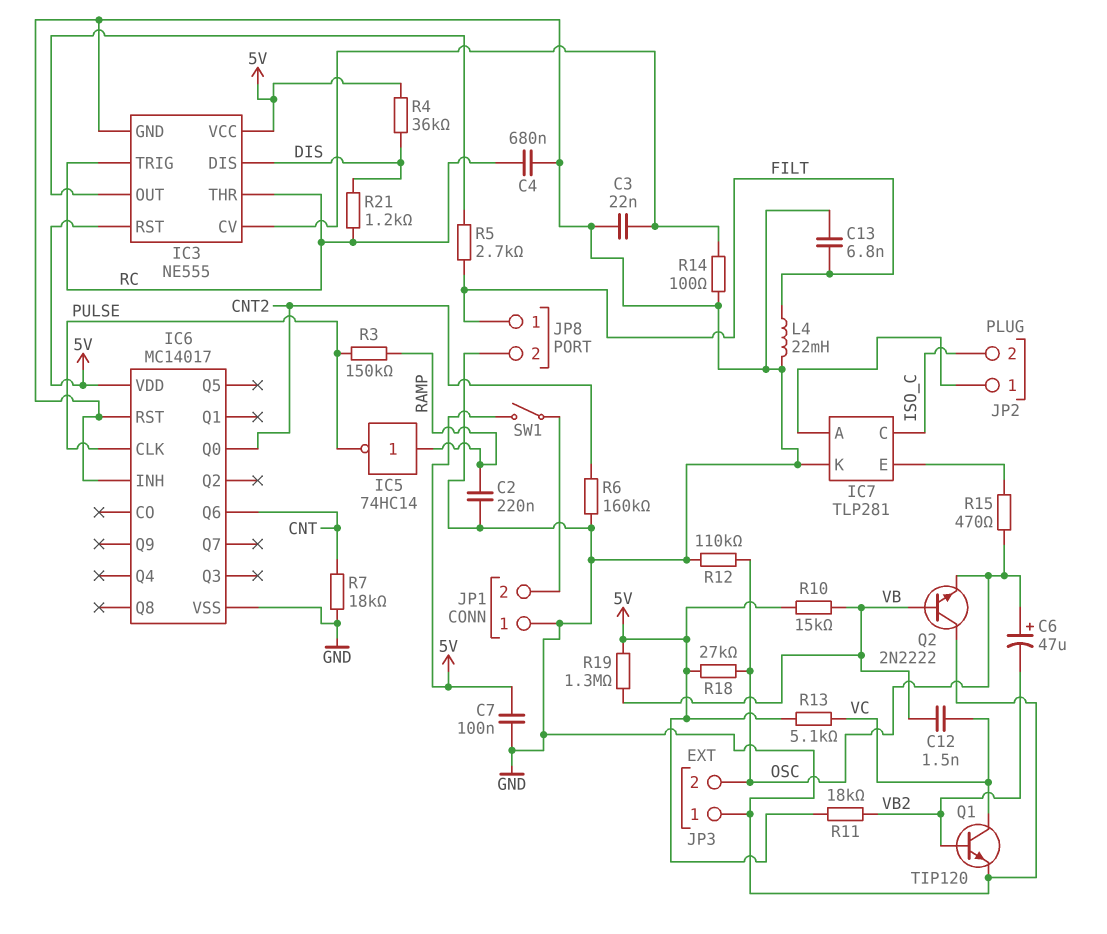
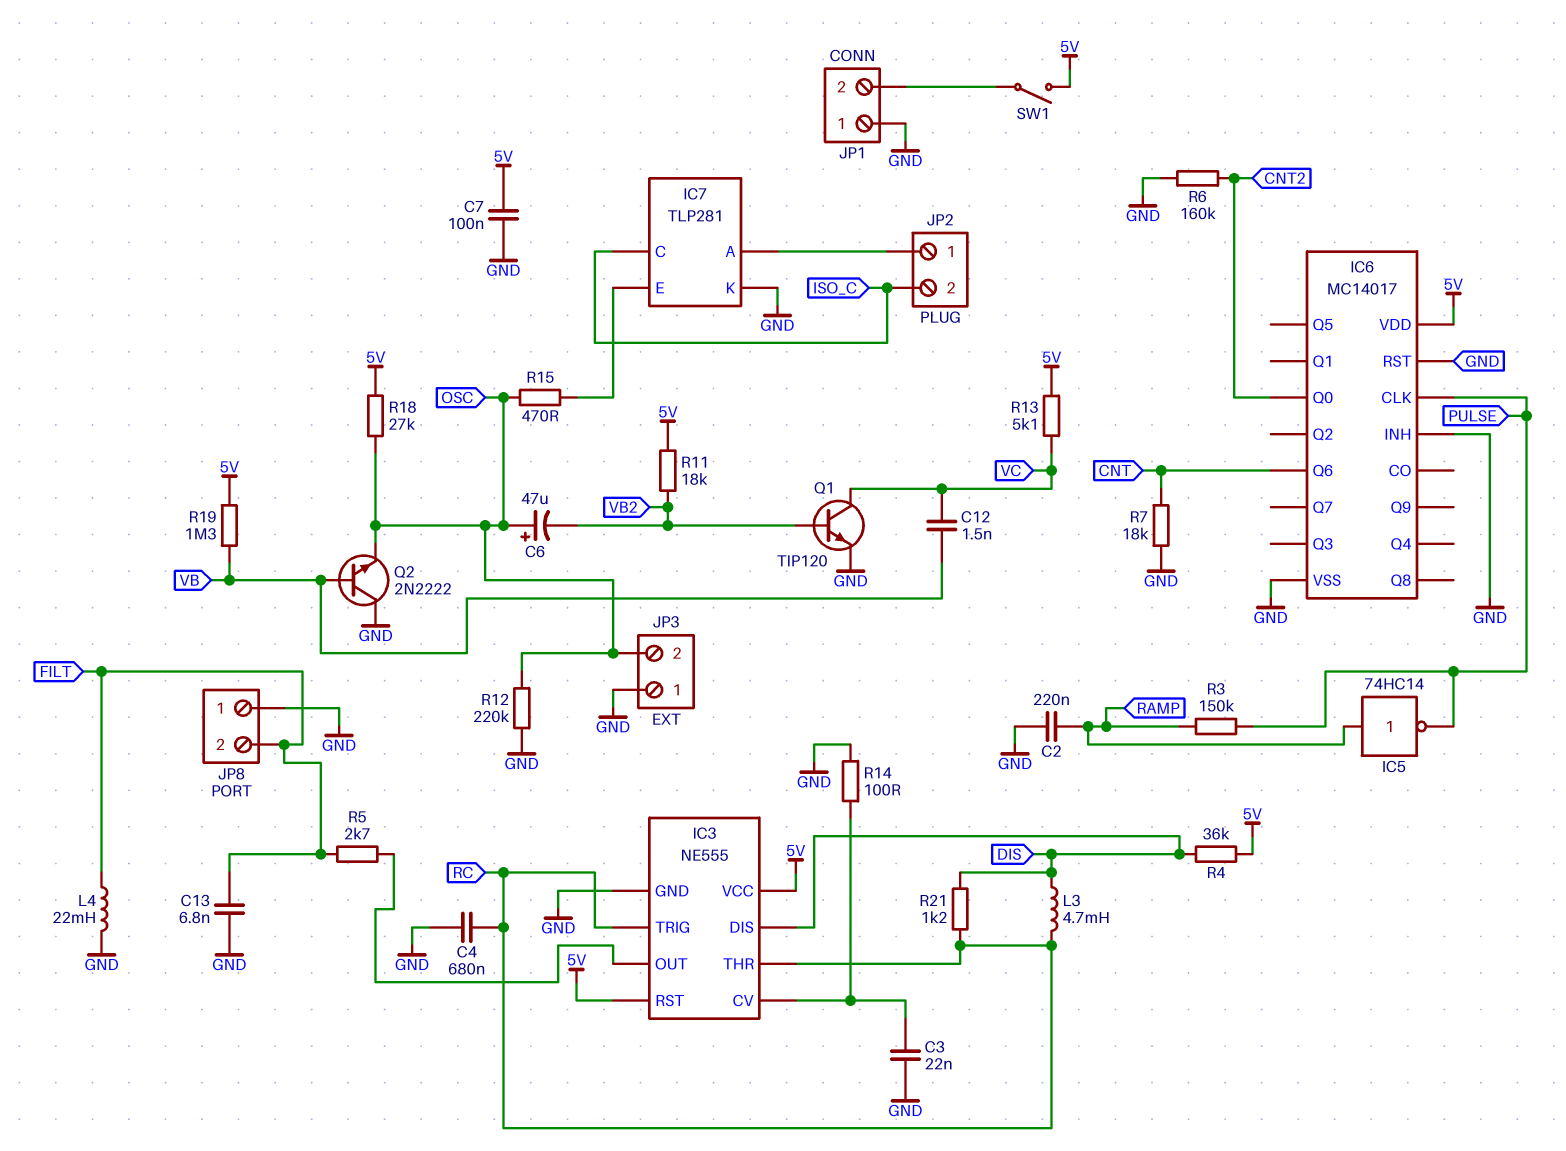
JP8 pin 1: FILT -> GND
JP8 pin 2: GND -> FILT
L3: none -> 4.7mH (DIS, RC)
R10: 15k (5V, VB) -> none
R12: 110k (GND, OSC) -> 220k (GND, OSC)

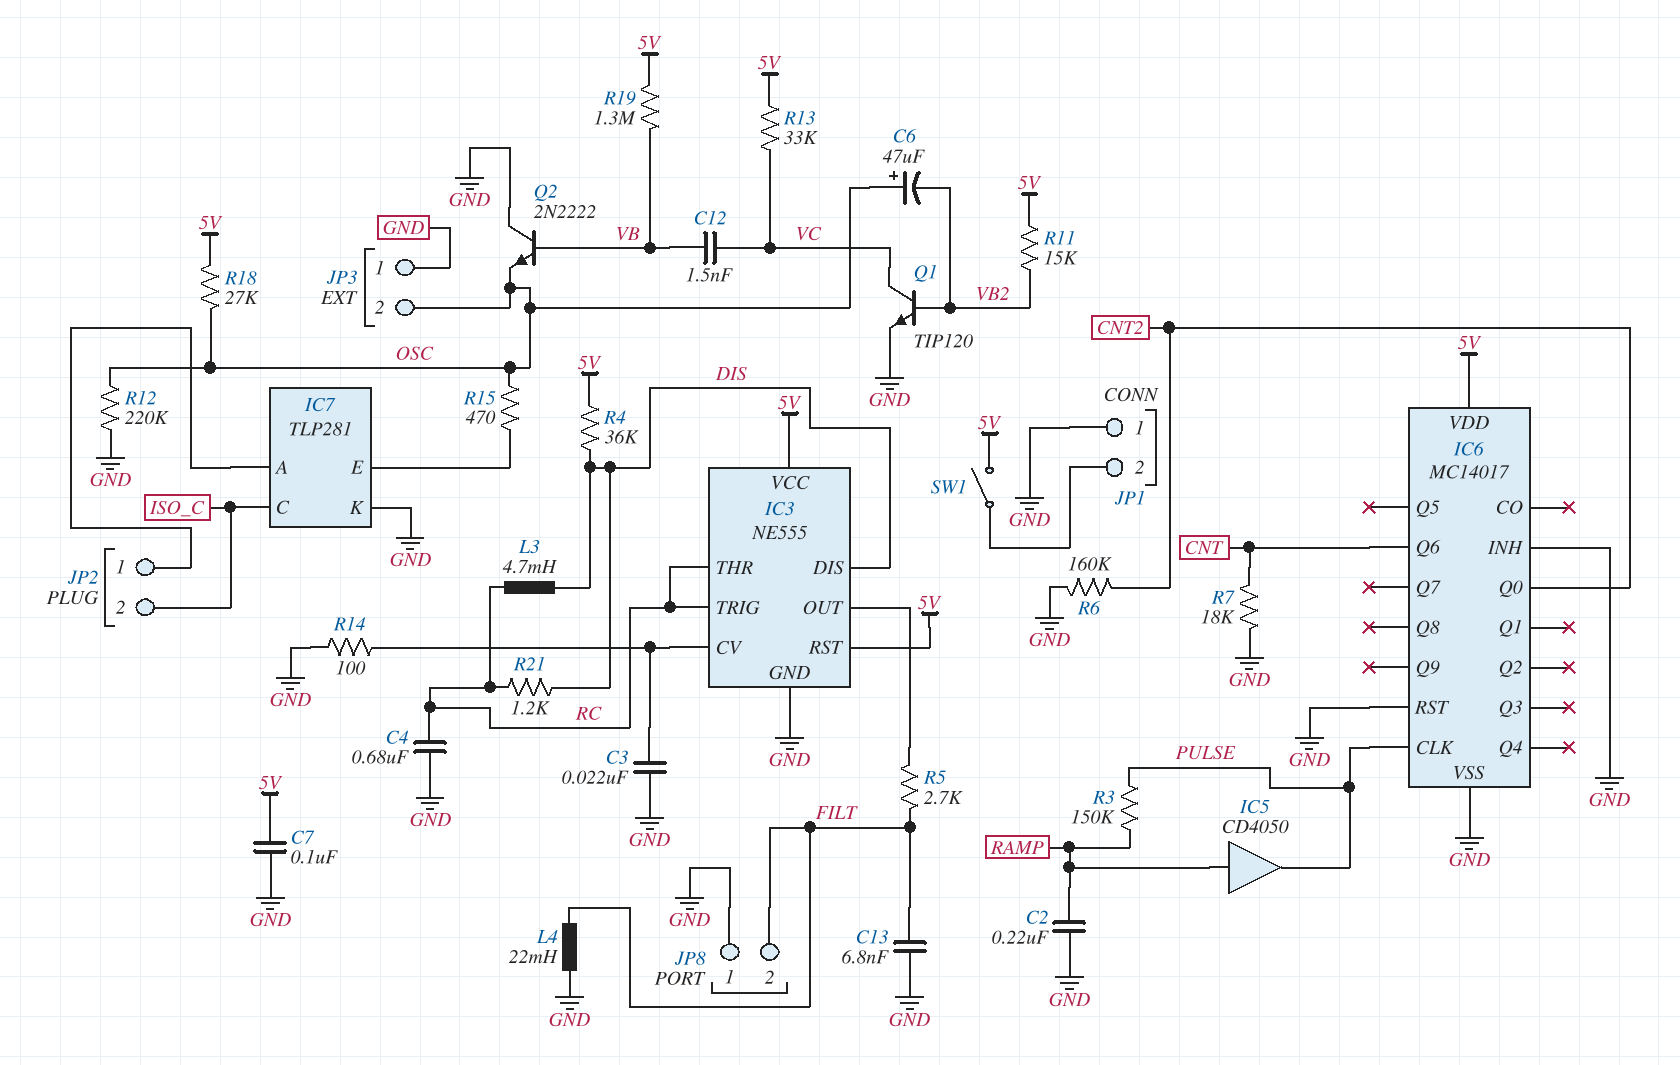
IC5: NOT 74HC14 (in RAMP, out PULSE) -> buffer CD4050 (in RAMP, out PULSE)
R11: 18k (5V, VB2) -> 15k (5V, VB2)
R13: 5.1k (5V, VC) -> 33k (5V, VC)

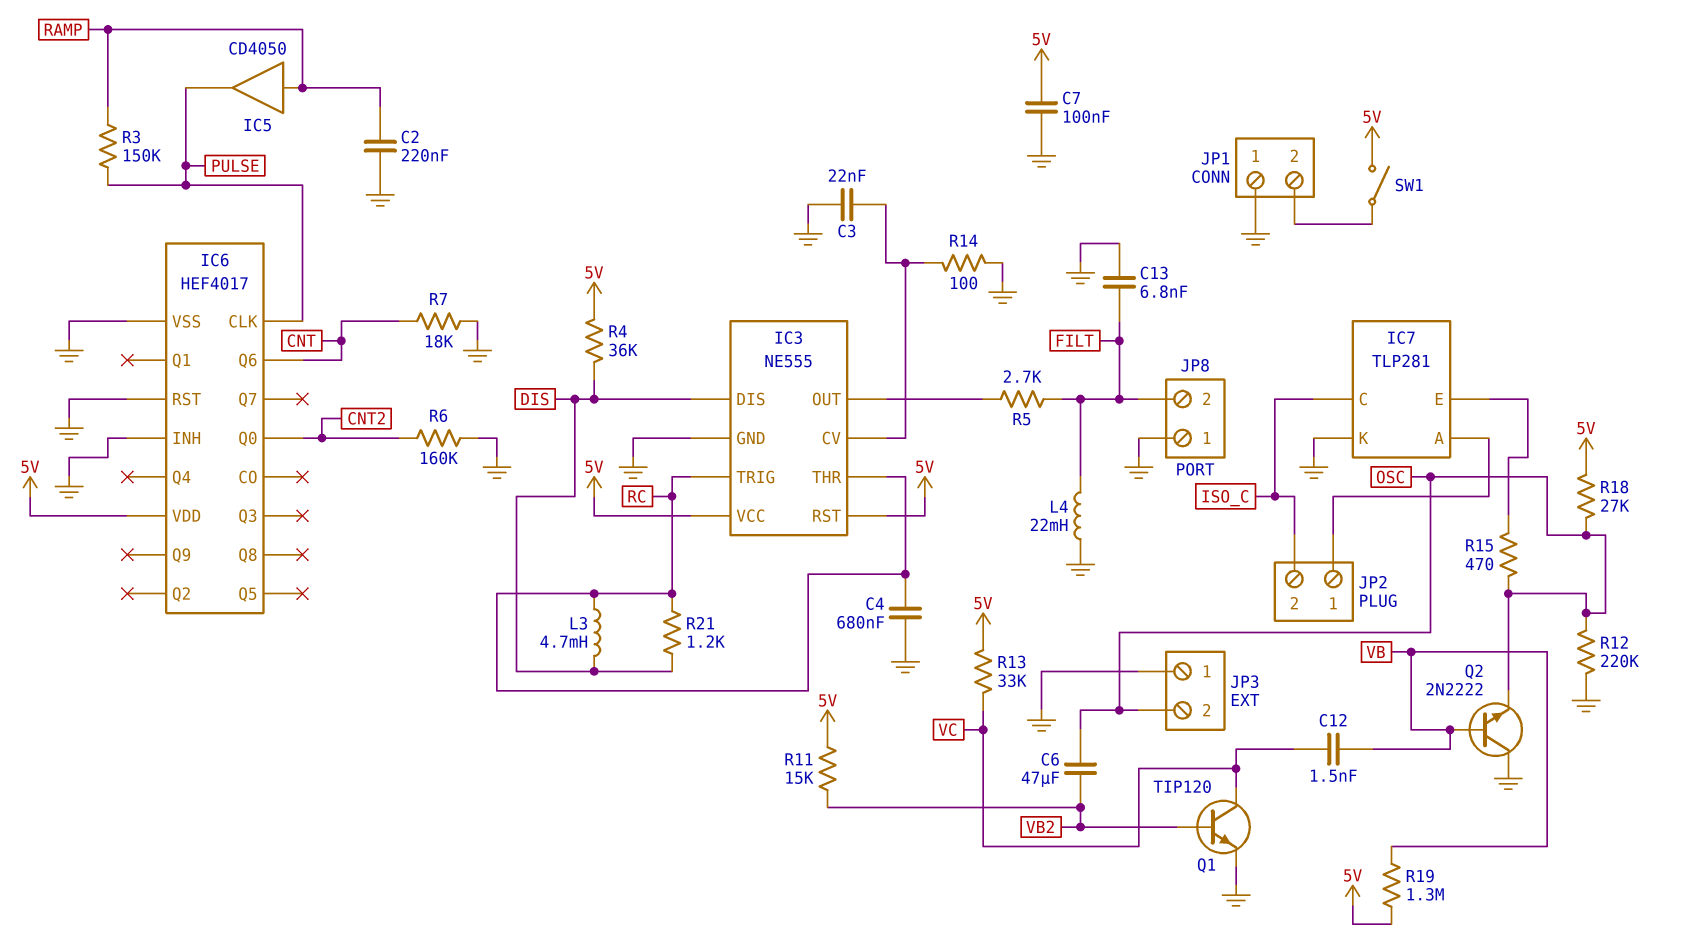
C6: 47uF (plus OSC, minus VB2) -> 47uF (OSC, VB2)
IC6: MC14017 -> HEF4017

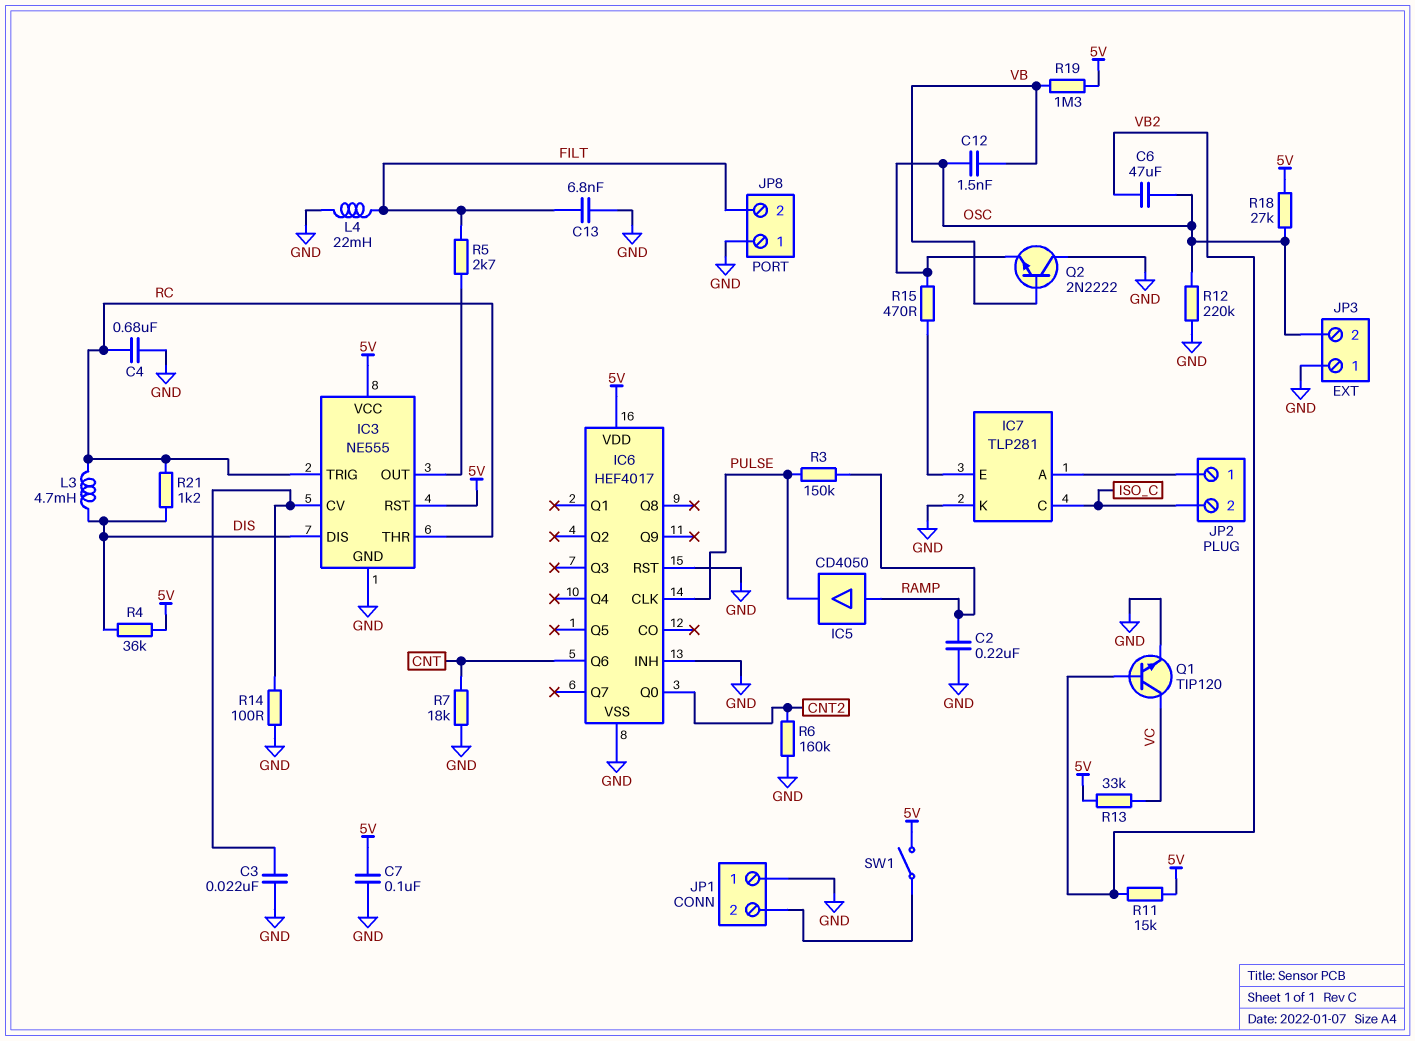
C12: 1.5nF (VB, VC) -> 1.5nF (OSC, VB)

